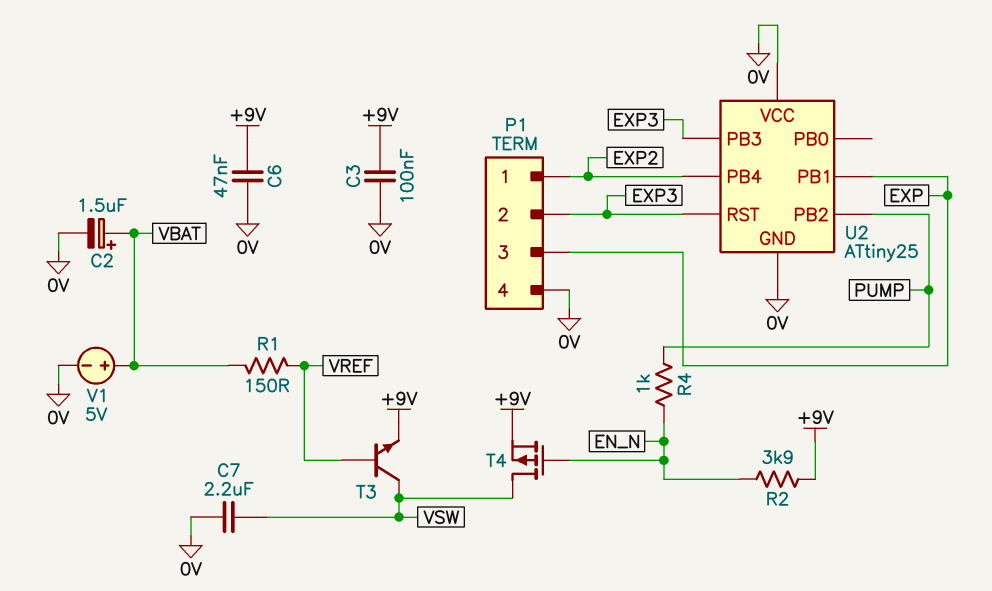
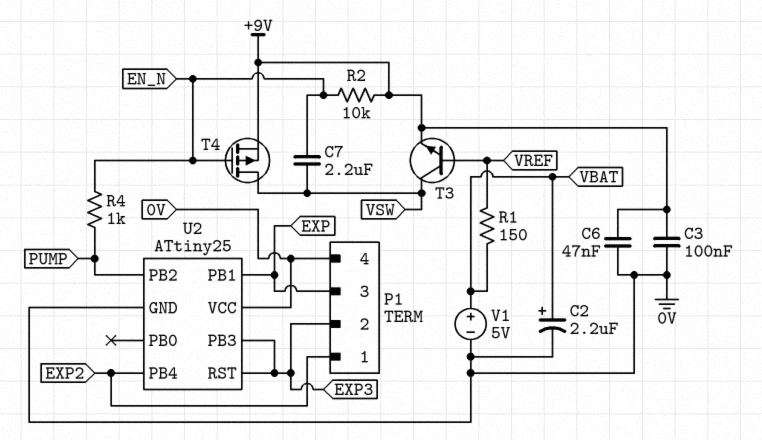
C2: 1.5uF (plus VBAT, minus 0V) -> 2.2uF (plus VBAT, minus 0V)
C7: 2.2uF (0V, VSW) -> 2.2uF (EN_N, VSW)
R2: 3.9k (+9V, EN_N) -> 10k (+9V, EN_N)

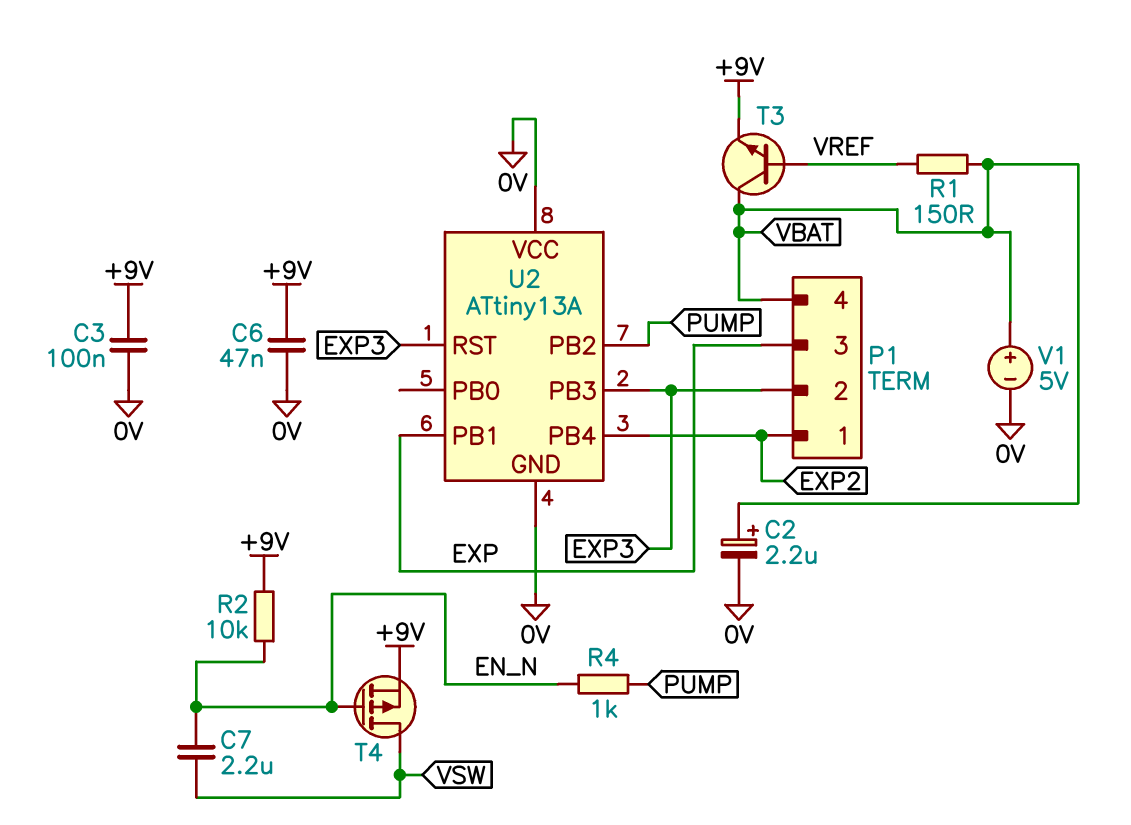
P1 pin 4: 0V -> VBAT
T3: NPN (B VREF, C VSW, E +9V) -> NPN (B VREF, C VBAT, E +9V)
U2: ATtiny25 -> ATtiny13A

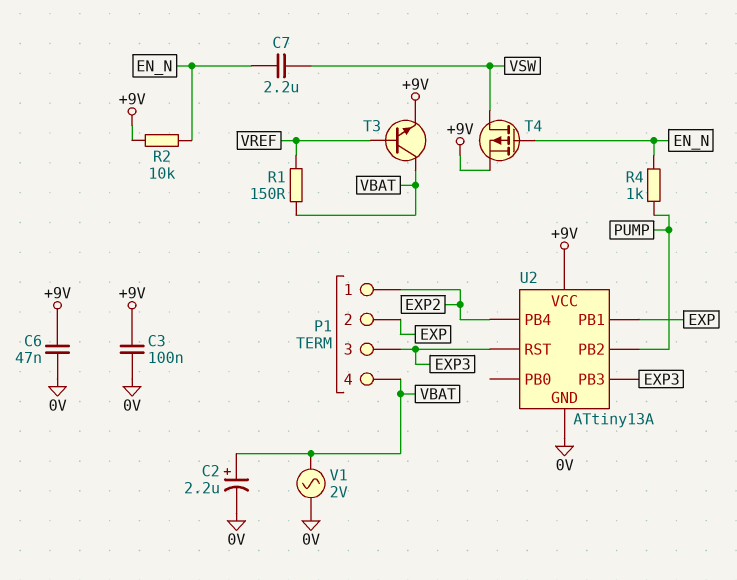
P1 pin 2: EXP3 -> EXP
P1 pin 3: EXP -> EXP3
U2 pin VCC: 0V -> +9V
V1: 5V (plus VBAT, minus 0V) -> AC 2V (0V, VBAT)

